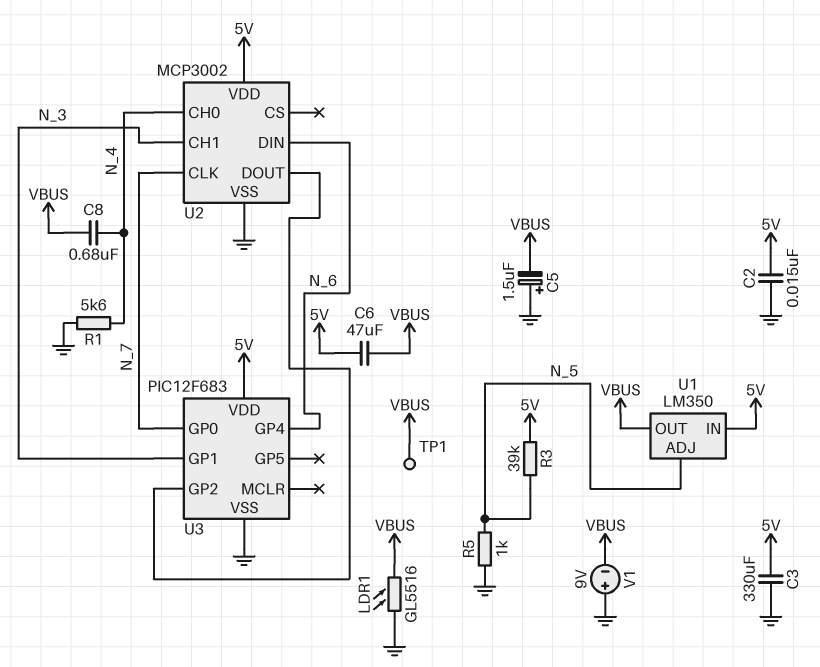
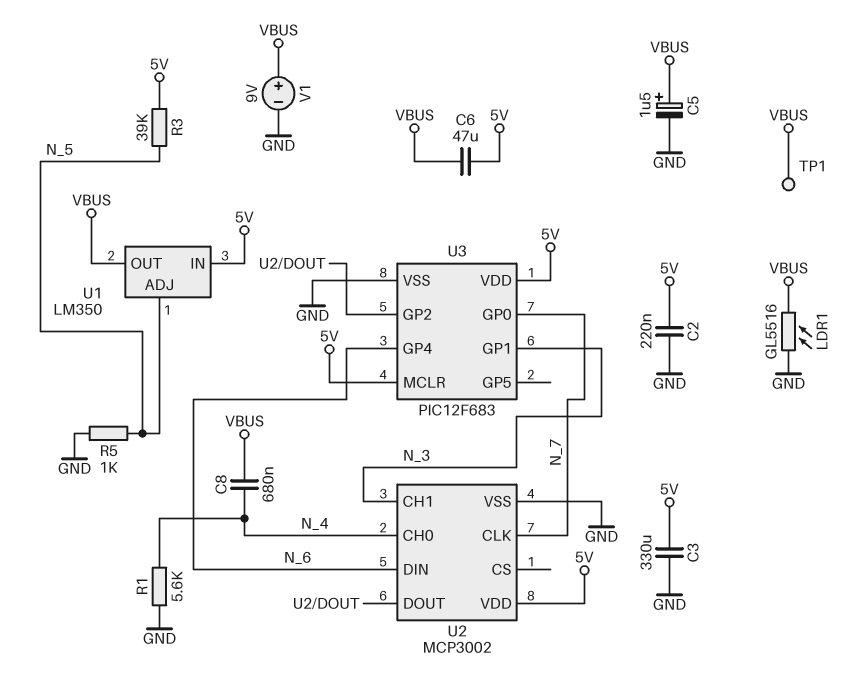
C2: 15nF (5V, GND) -> 220nF (5V, GND)
C5: 1.5uF (plus GND, minus VBUS) -> 1.5uF (plus VBUS, minus GND)
U3 pin MCLR: none -> 5V
V1: 9V (plus GND, minus VBUS) -> 9V (plus VBUS, minus GND)

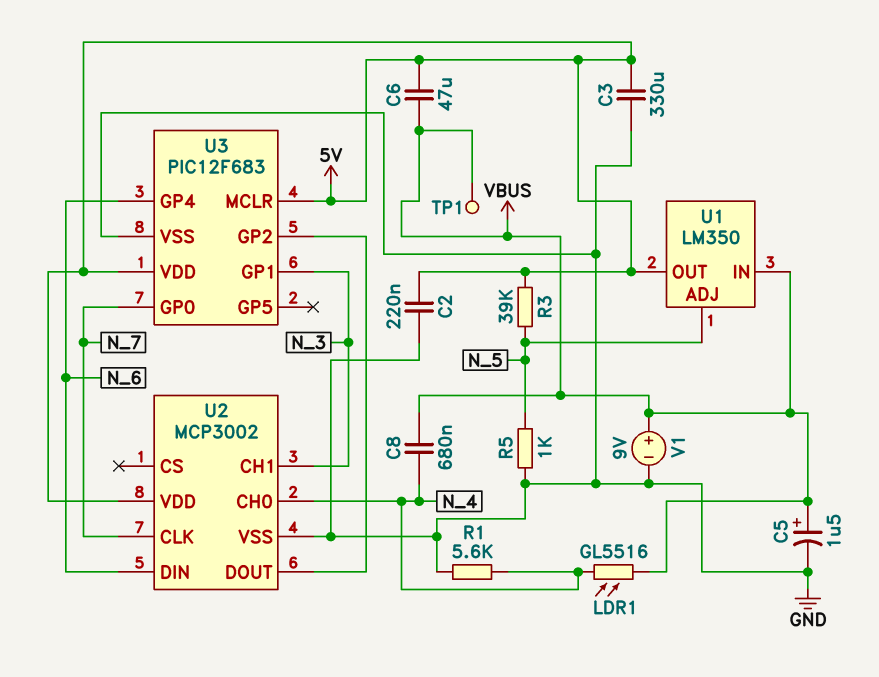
LDR1: GL5516 (GND, VBUS) -> GL5516 (N_4, VBUS)
U1 pin IN: 5V -> VBUS
U1 pin OUT: VBUS -> 5V

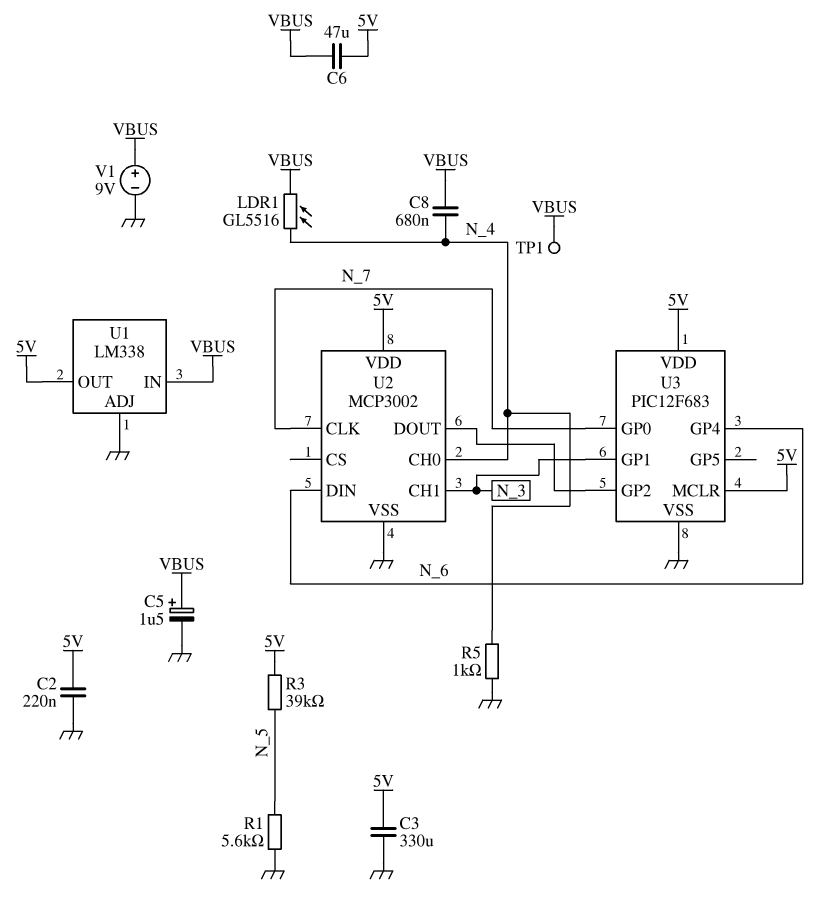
R1: 5.6k (GND, N_4) -> 5.6k (GND, N_5)
R5: 1k (GND, N_5) -> 1k (GND, N_4)
U1: LM350 -> LM338
U1 pin ADJ: N_5 -> GND

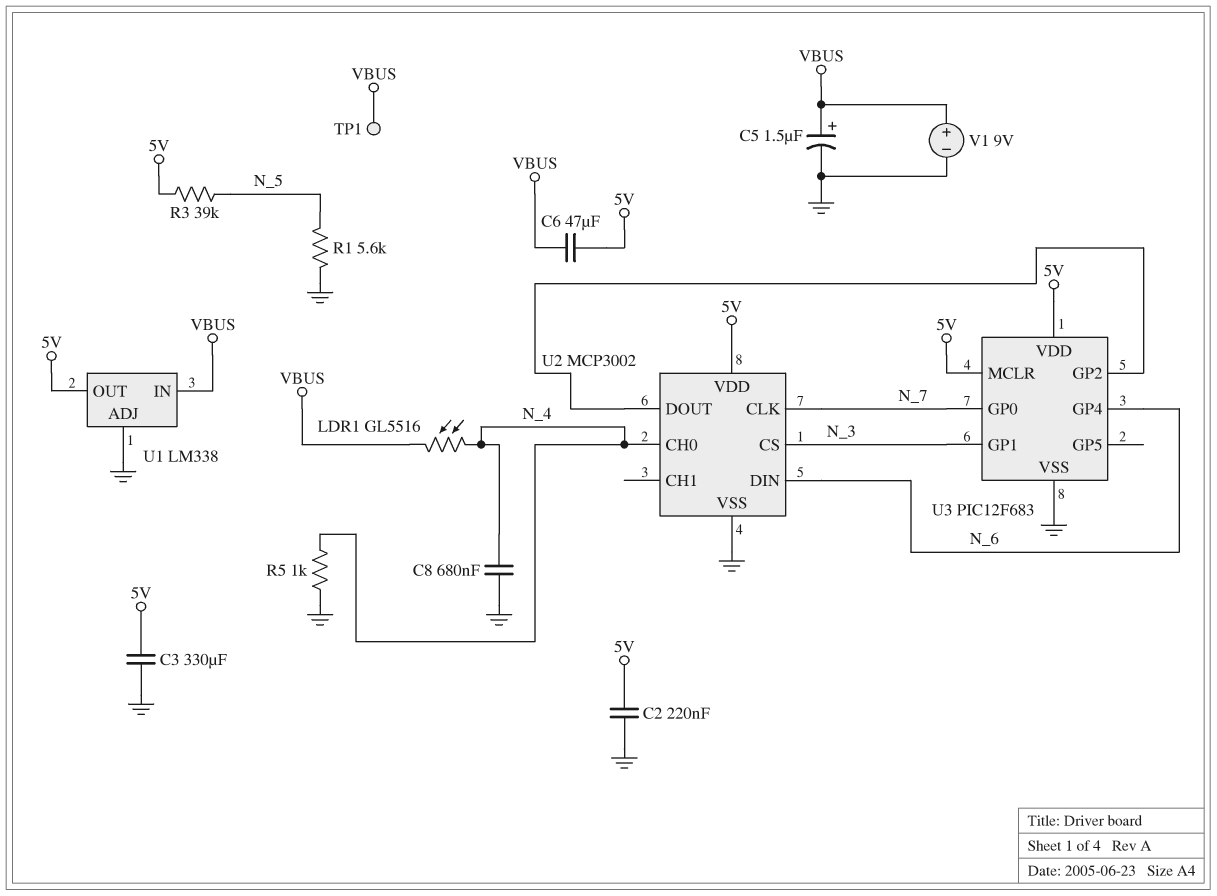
C8: 680nF (N_4, VBUS) -> 680nF (GND, N_4)
U2 pin CH1: N_3 -> none
U2 pin CS: none -> N_3

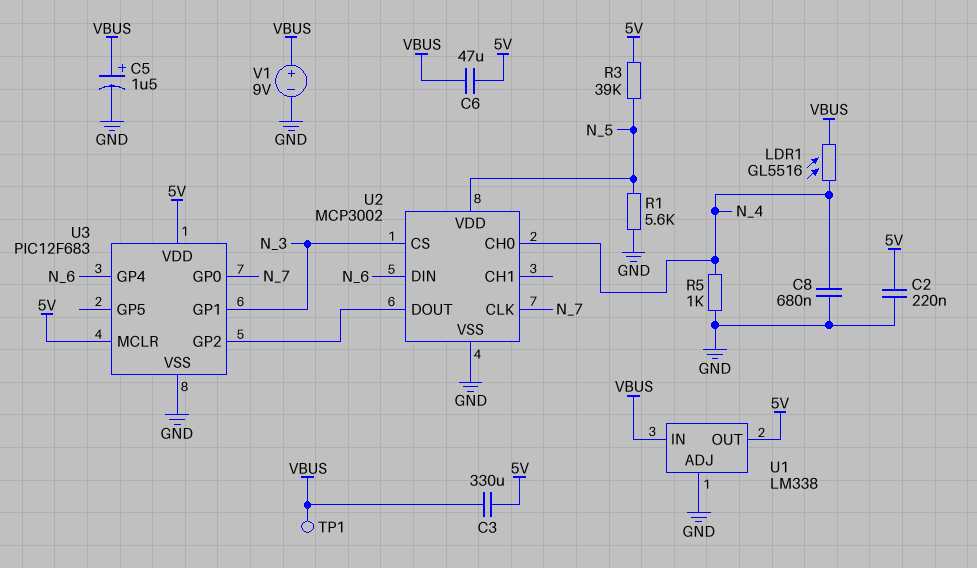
C3: 330uF (5V, GND) -> 330uF (5V, VBUS)
U2 pin VDD: 5V -> N_5

